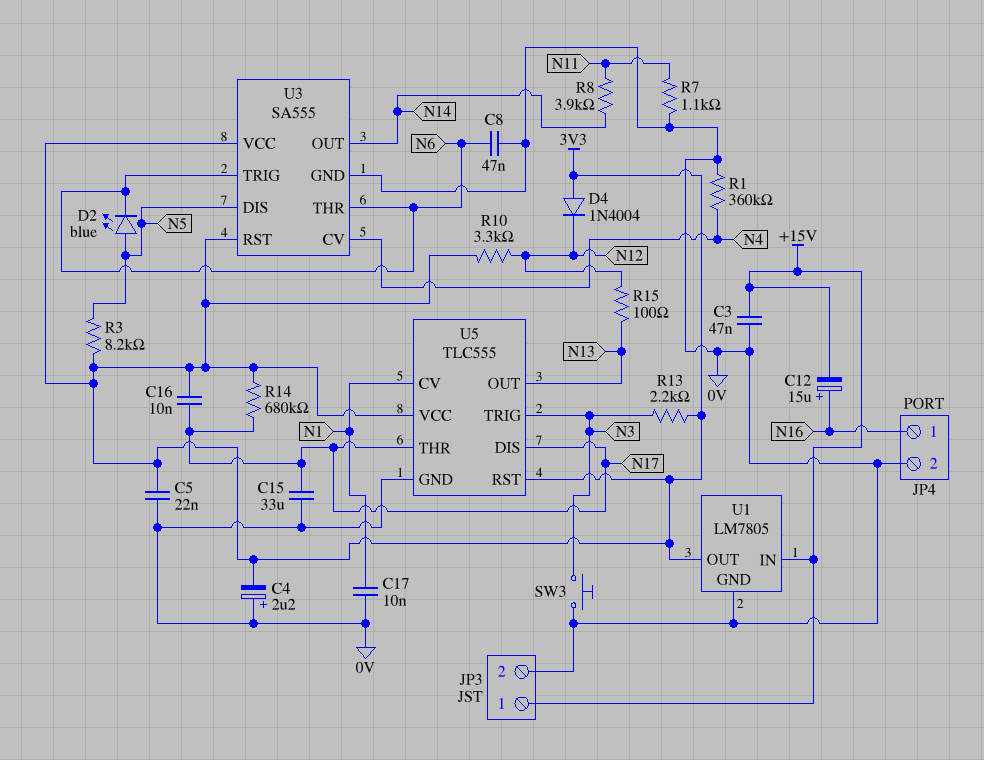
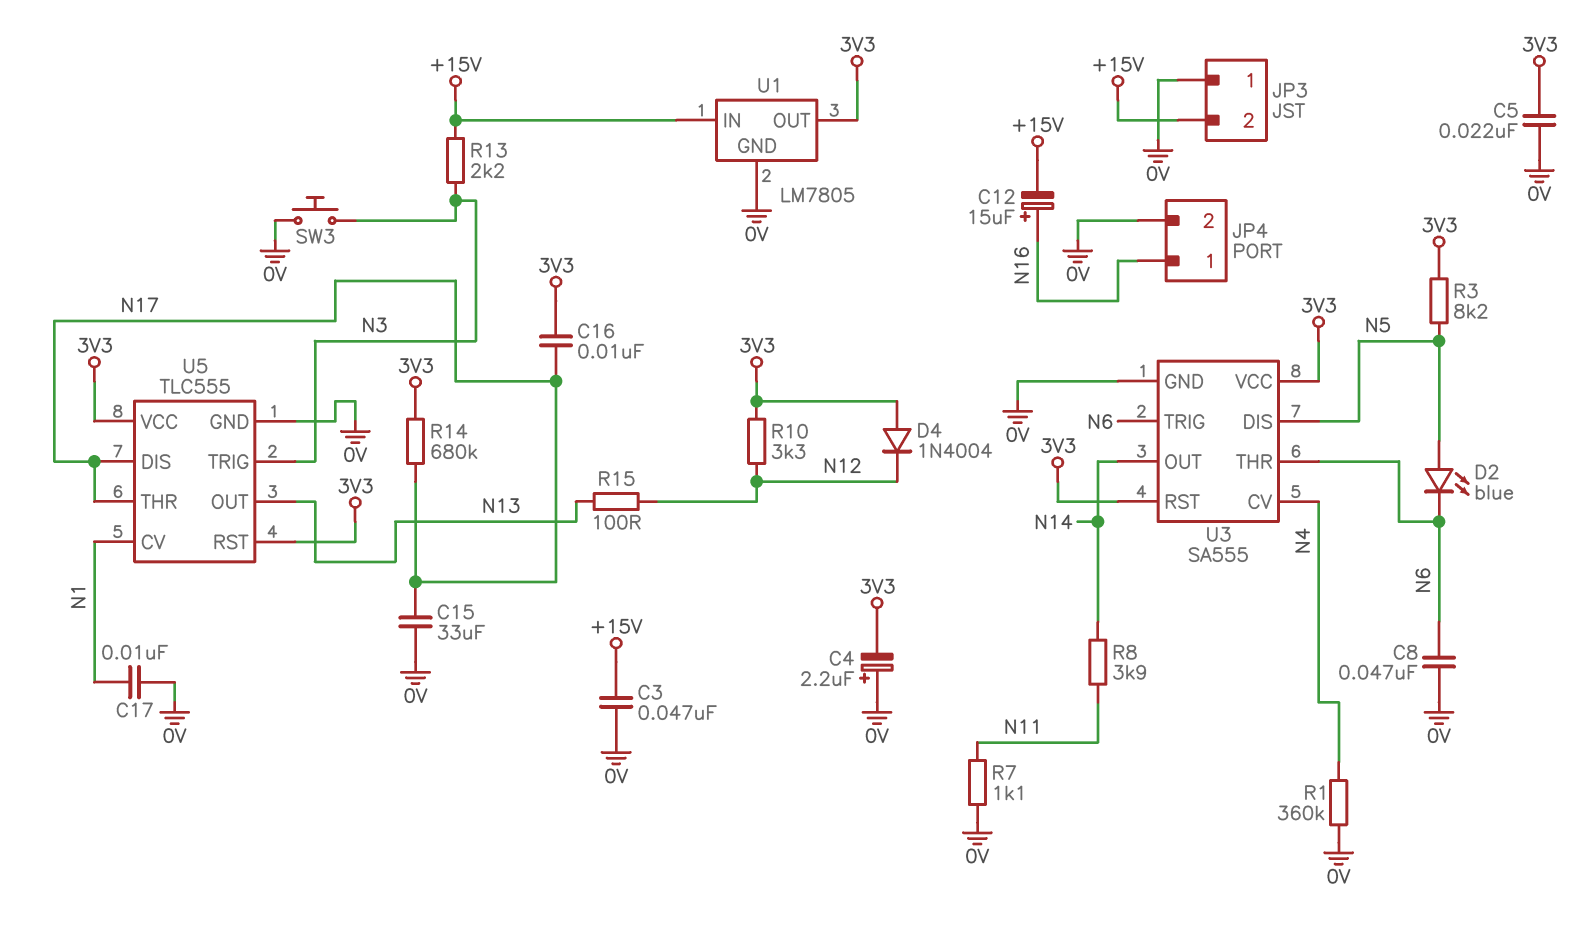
JP3 pin 1: +15V -> 0V
JP3 pin 2: 0V -> +15V
R13: 2.2k (3V3, N3) -> 2.2k (+15V, N3)

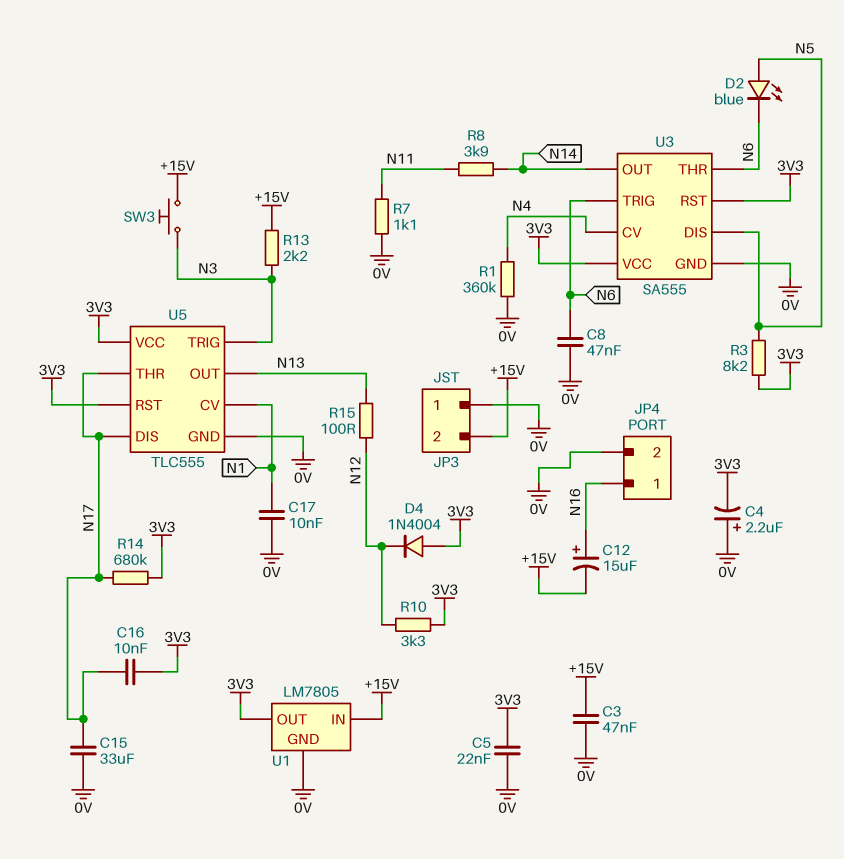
SW3: button (0V, N3) -> button (+15V, N3)

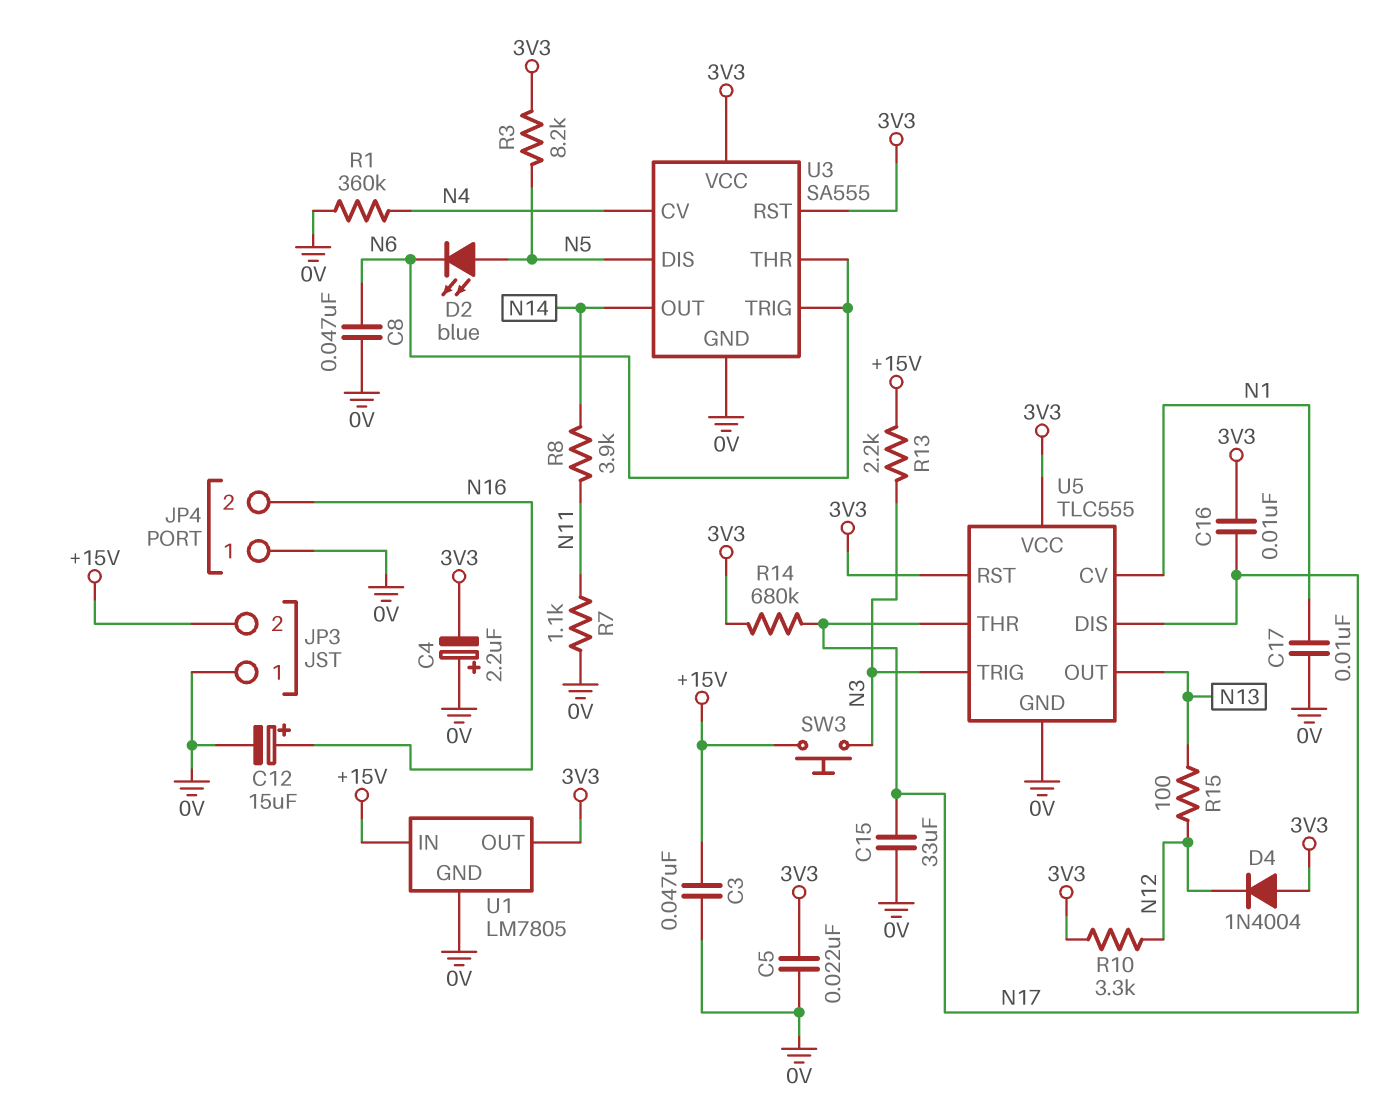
C12: 15uF (plus N16, minus +15V) -> 15uF (plus N16, minus 0V)
JP4 pin 1: N16 -> 0V
JP4 pin 2: 0V -> N16

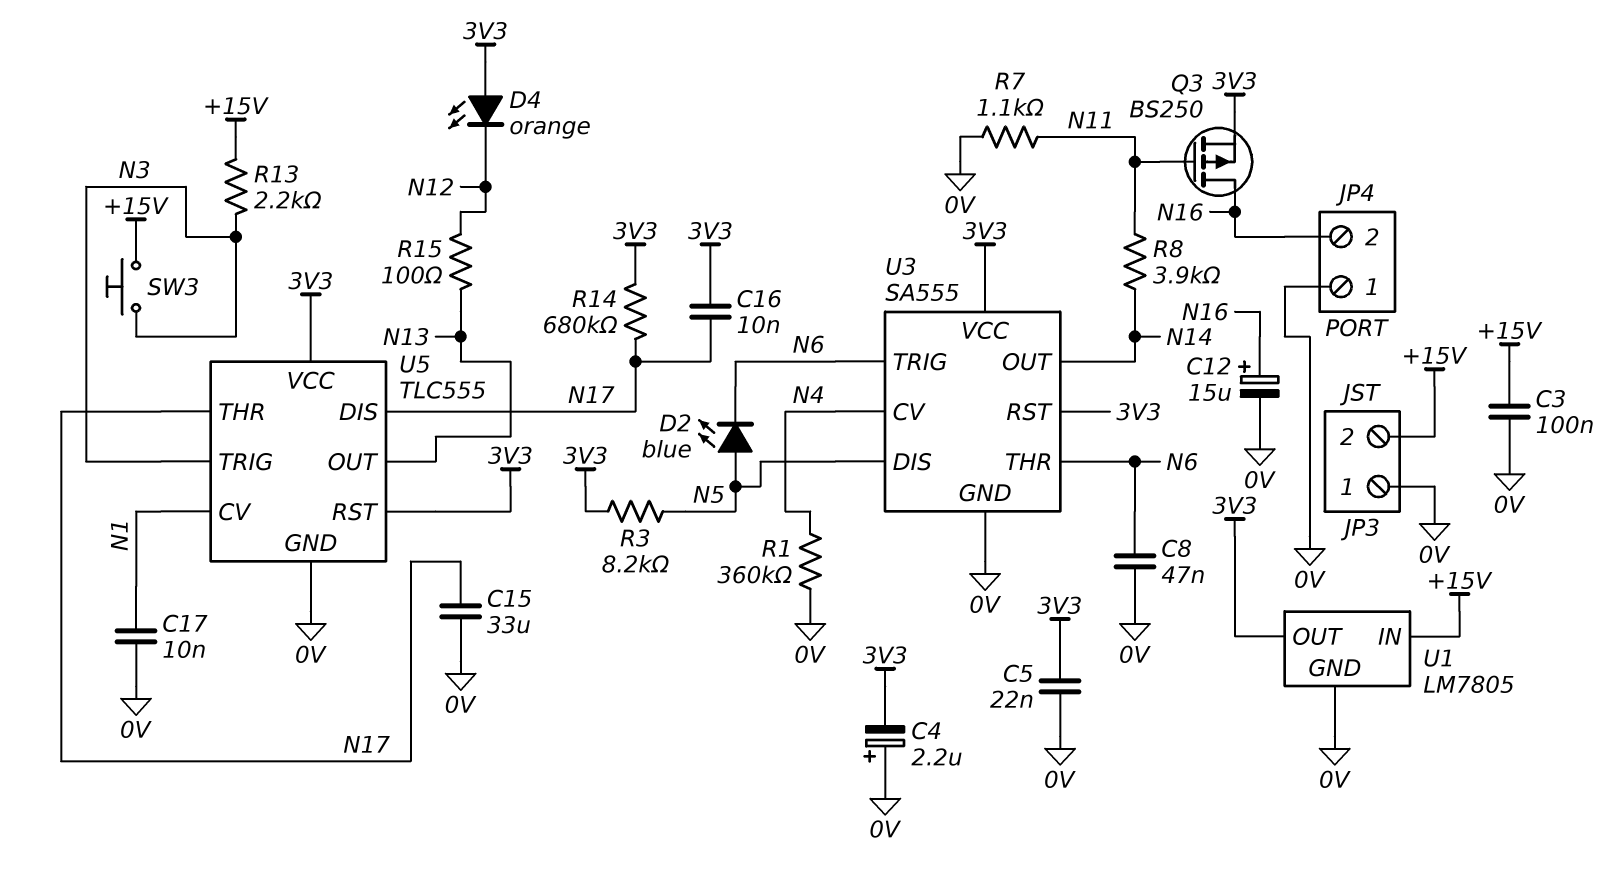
C3: 47nF (+15V, 0V) -> 100nF (+15V, 0V)
D4: diode 1N4004 (A 3V3, K N12) -> LED orange (A 3V3, K N12)
Q3: none -> PMOS BS250 (G N11, D N16, S 3V3)
R10: 3.3k (3V3, N12) -> none

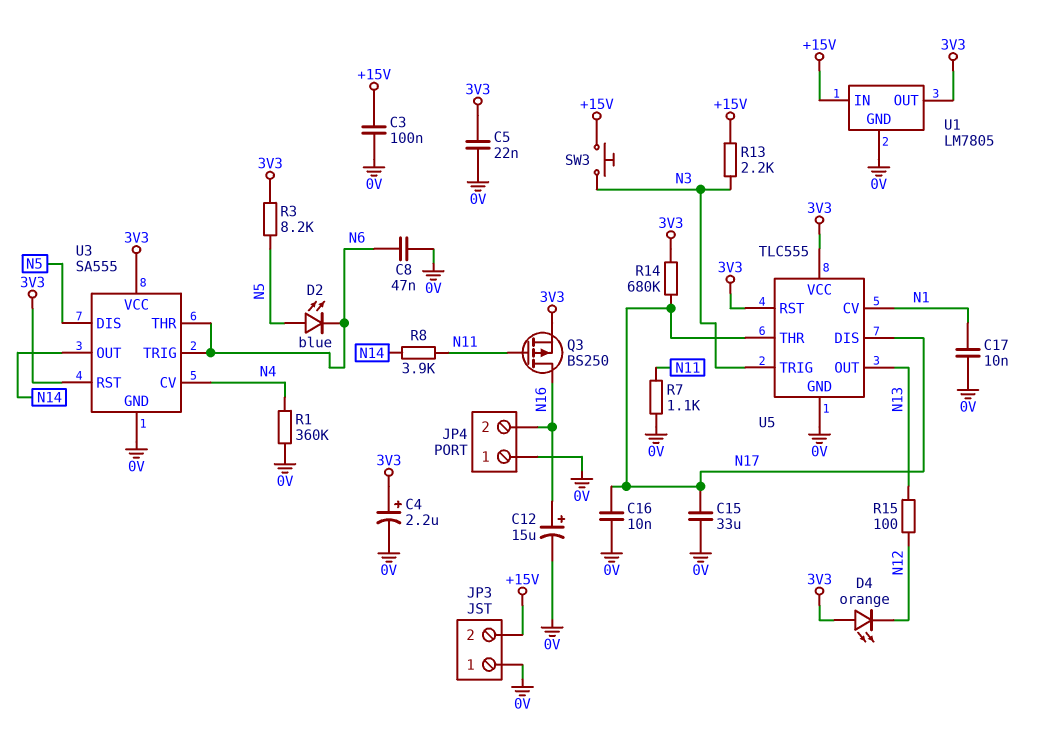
C4: 2.2uF (plus 0V, minus 3V3) -> 2.2uF (plus 3V3, minus 0V)
C16: 10nF (3V3, N17) -> 10nF (0V, N17)

